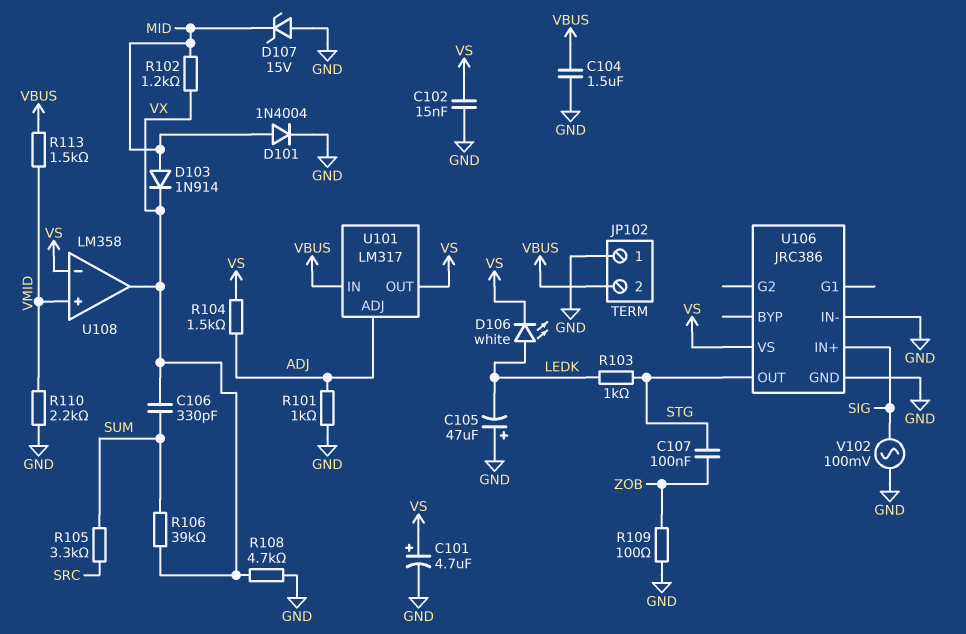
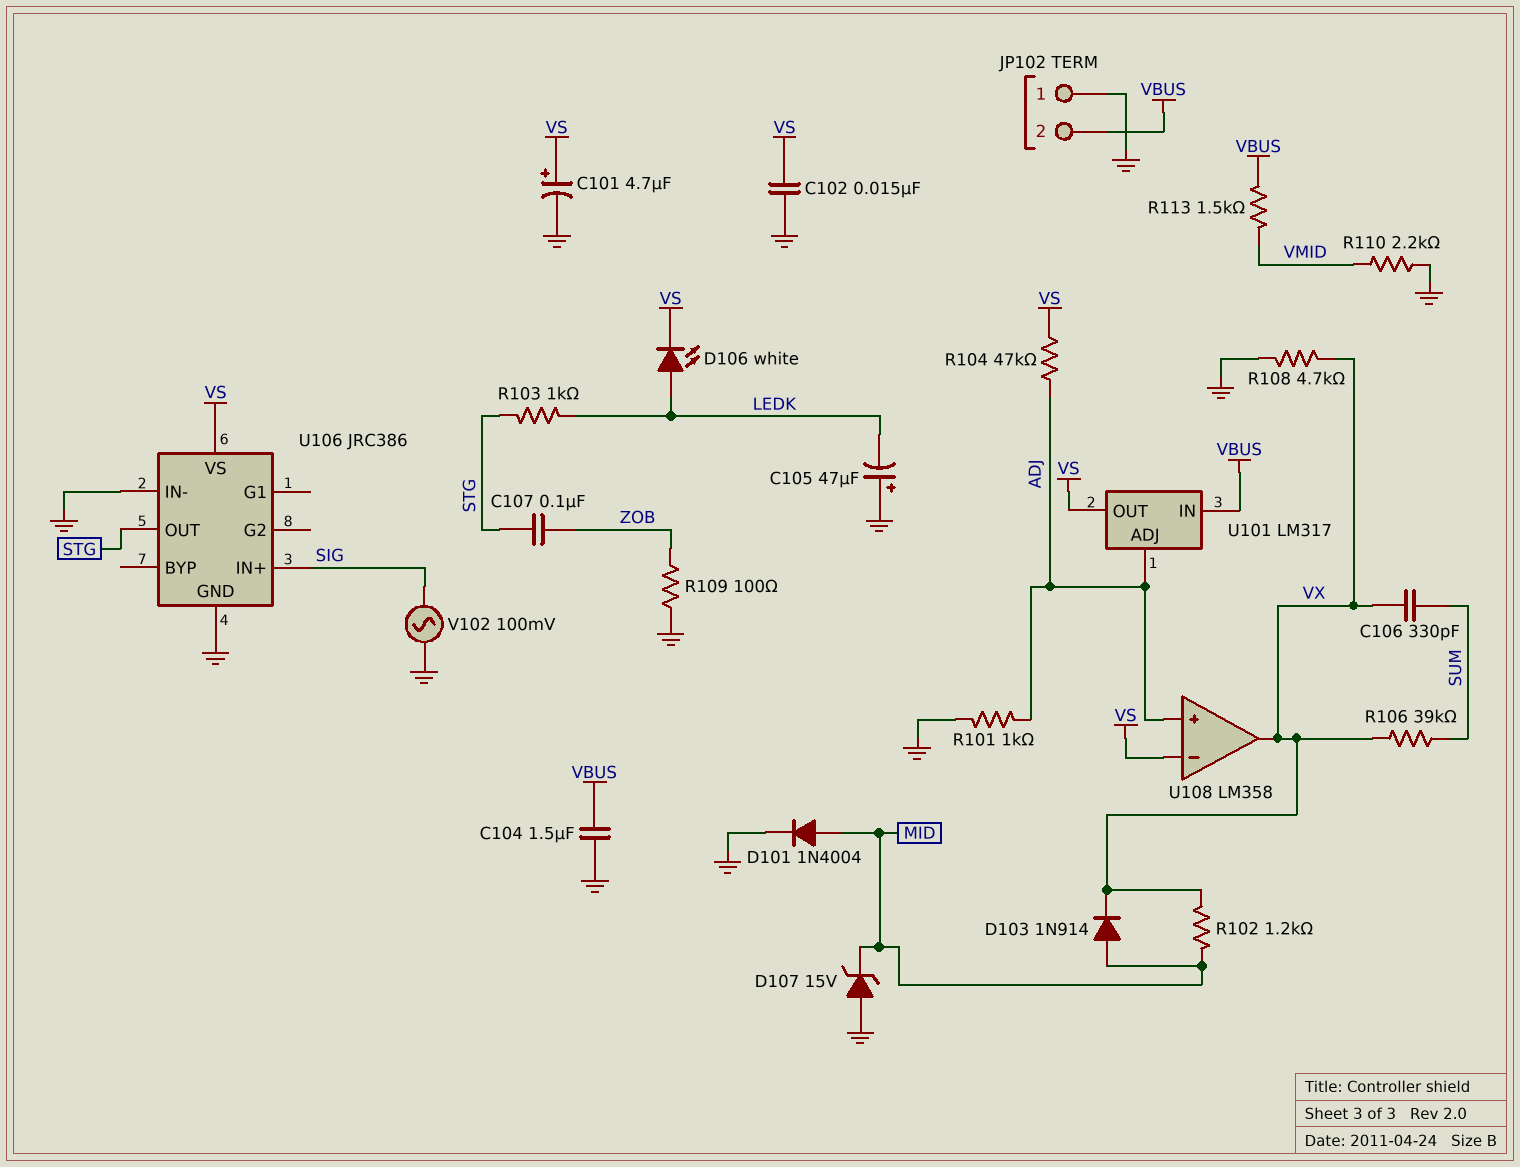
R104: 1.5k (ADJ, VS) -> 47k (ADJ, VS)
R105: 3.3k (SRC, SUM) -> none
U108 pin in+: VMID -> ADJ

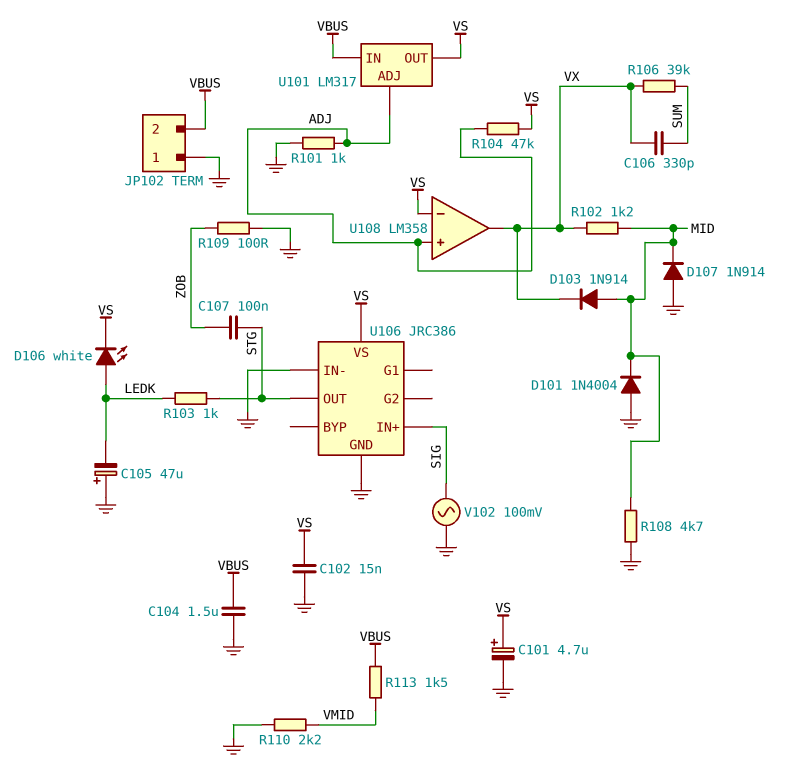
D101: diode 1N4004 (A MID, K GND) -> diode 1N4004 (A GND, K MID)
D107: zener 15V (A GND, K MID) -> diode 1N914 (A GND, K MID)
R108: 4.7k (GND, VX) -> 4.7k (GND, MID)

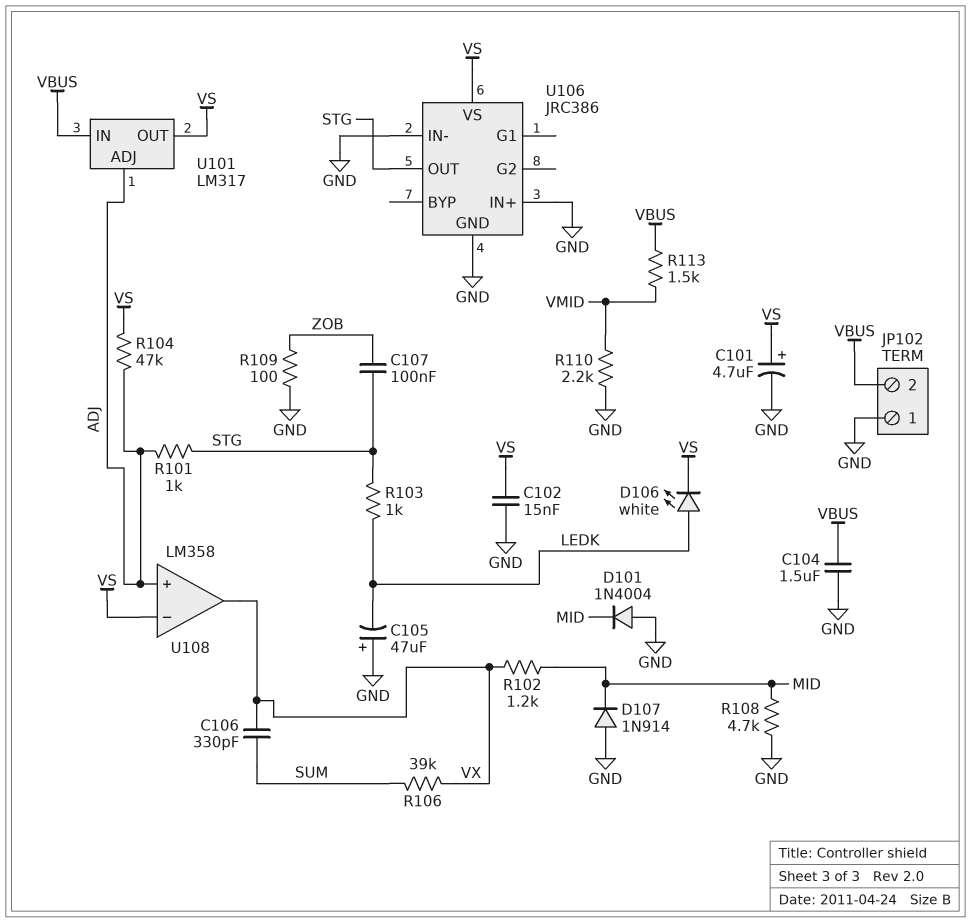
D103: diode 1N914 (A MID, K VX) -> none
R101: 1k (ADJ, GND) -> 1k (ADJ, STG)
U106 pin IN+: SIG -> GND
V102: AC 100mV (GND, SIG) -> none

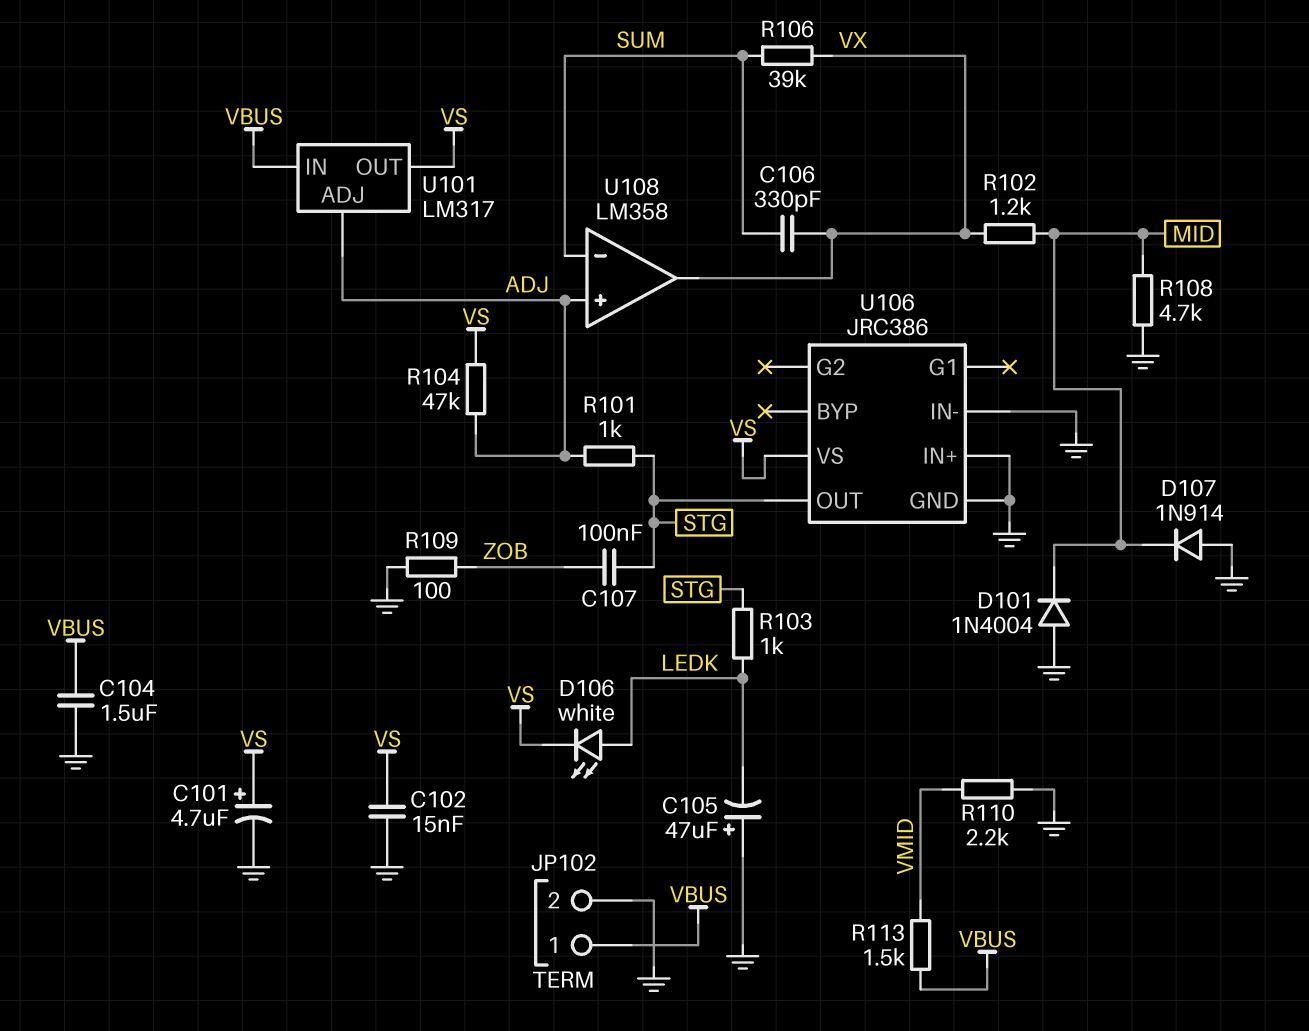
JP102 pin 1: GND -> VBUS
JP102 pin 2: VBUS -> GND
U108 pin in-: VS -> SUM

